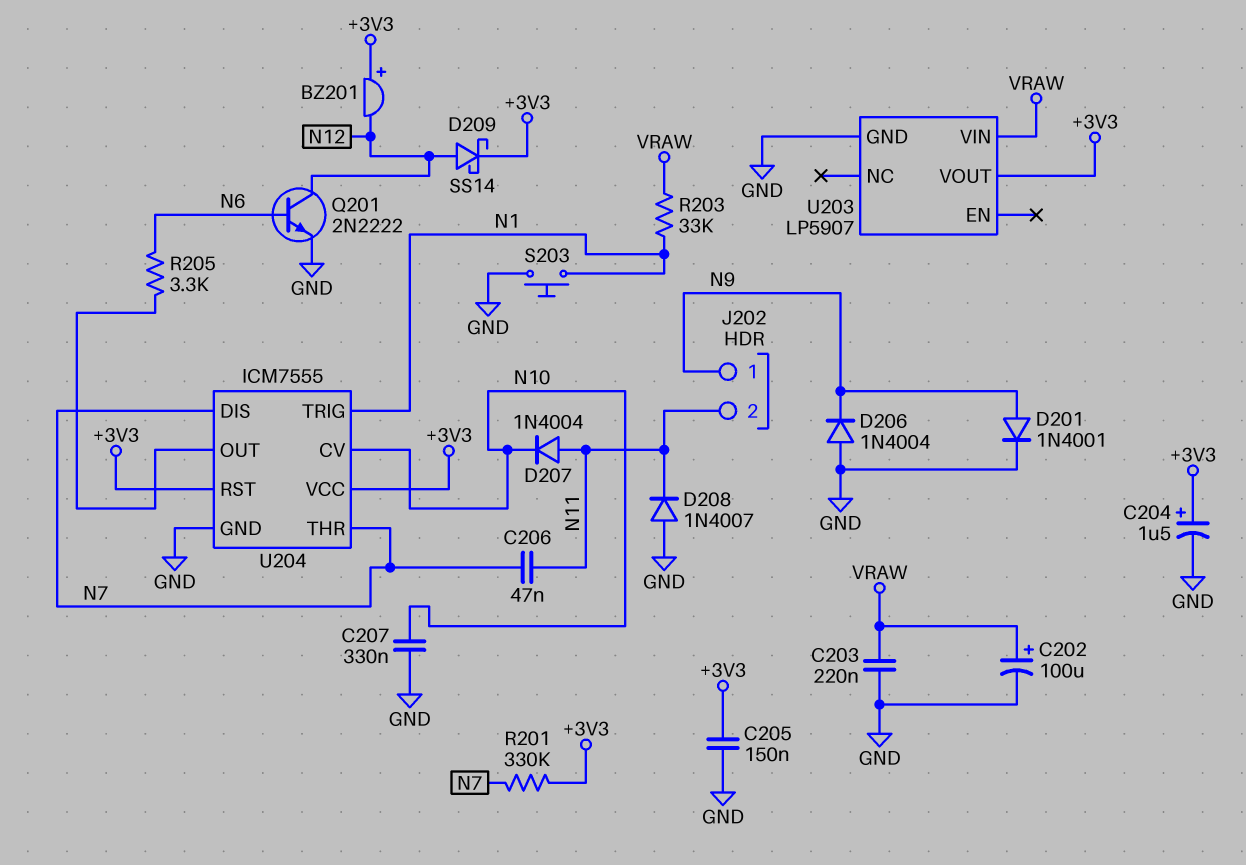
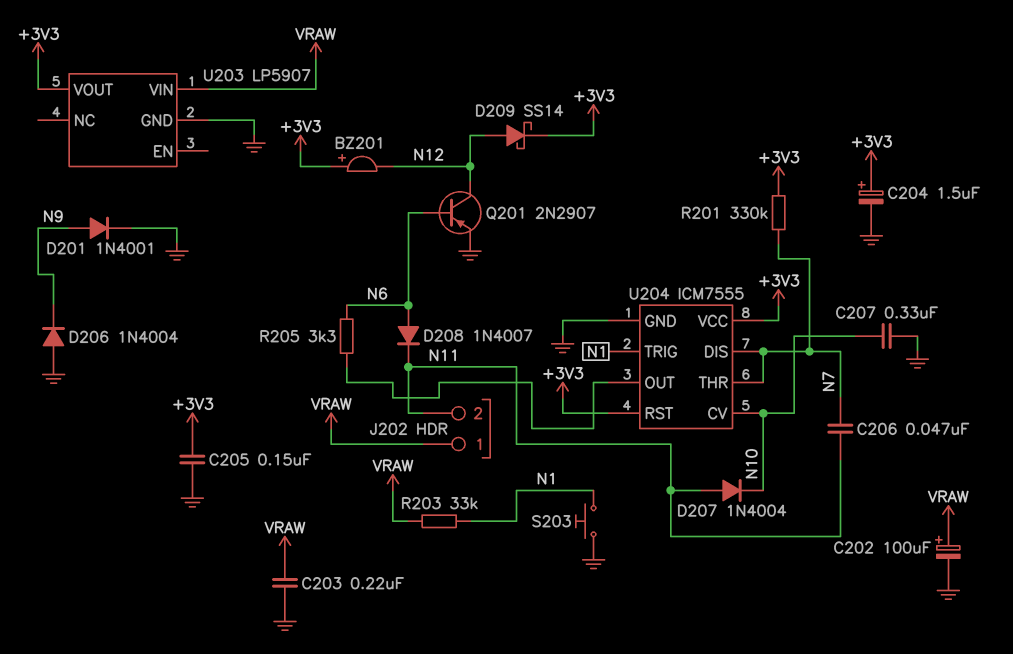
D208: diode 1N4007 (A GND, K N11) -> diode 1N4007 (A N6, K N11)
J202 pin 1: N9 -> VRAW
Q201: NPN 2N2222 (B N6, C N12, E GND) -> PNP 2N2907 (B N6, C N12, E GND)

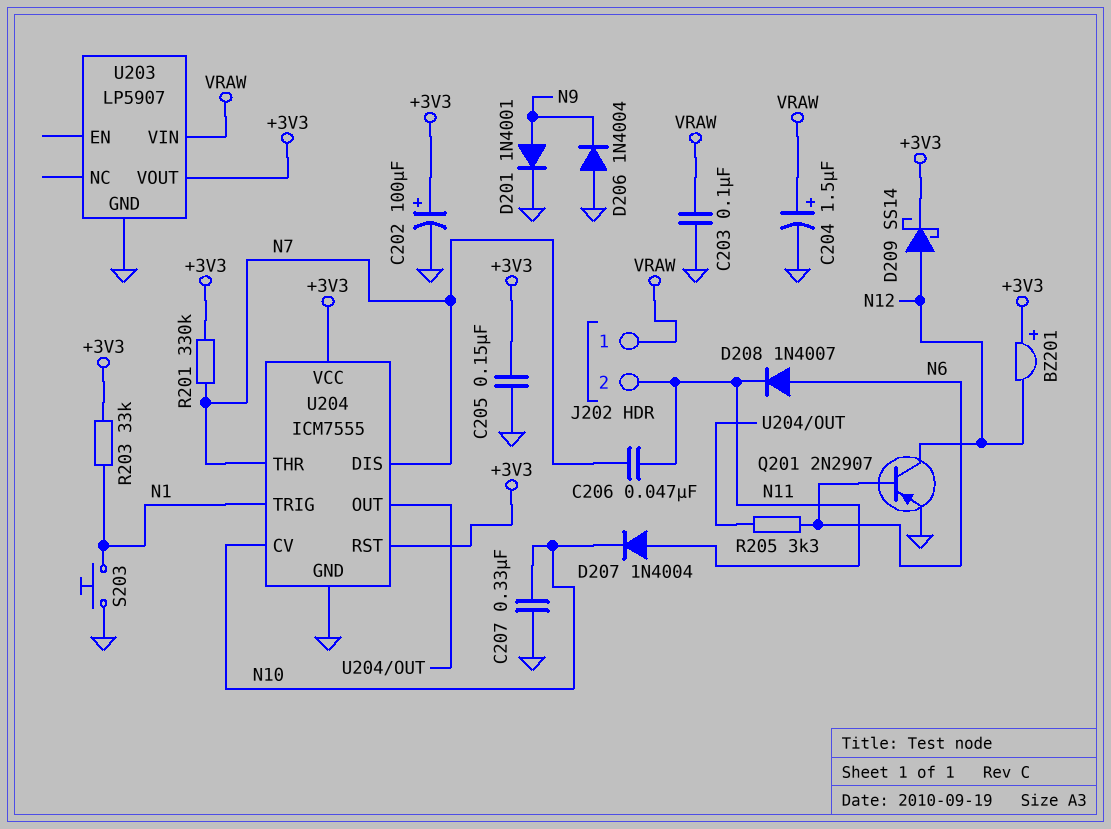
C202: 100uF (plus VRAW, minus GND) -> 100uF (plus +3V3, minus GND)
C203: 220nF (GND, VRAW) -> 100nF (GND, VRAW)
C204: 1.5uF (plus +3V3, minus GND) -> 1.5uF (plus VRAW, minus GND)
R203: 33k (N1, VRAW) -> 33k (+3V3, N1)

